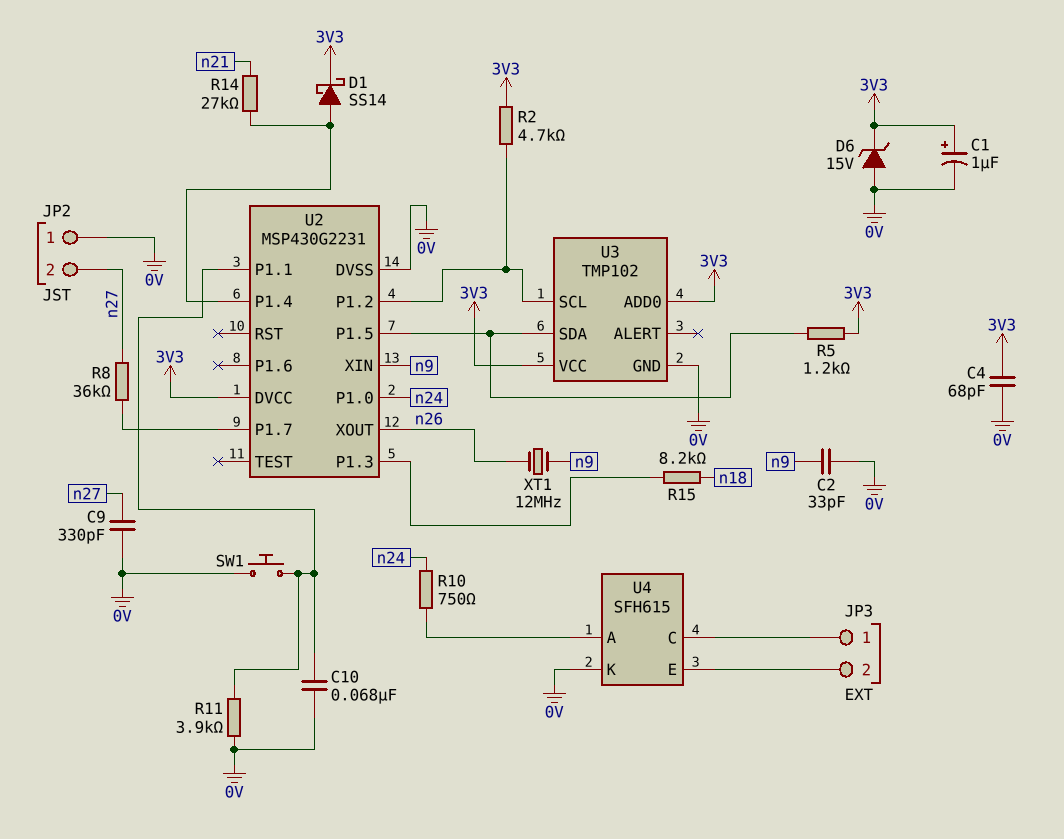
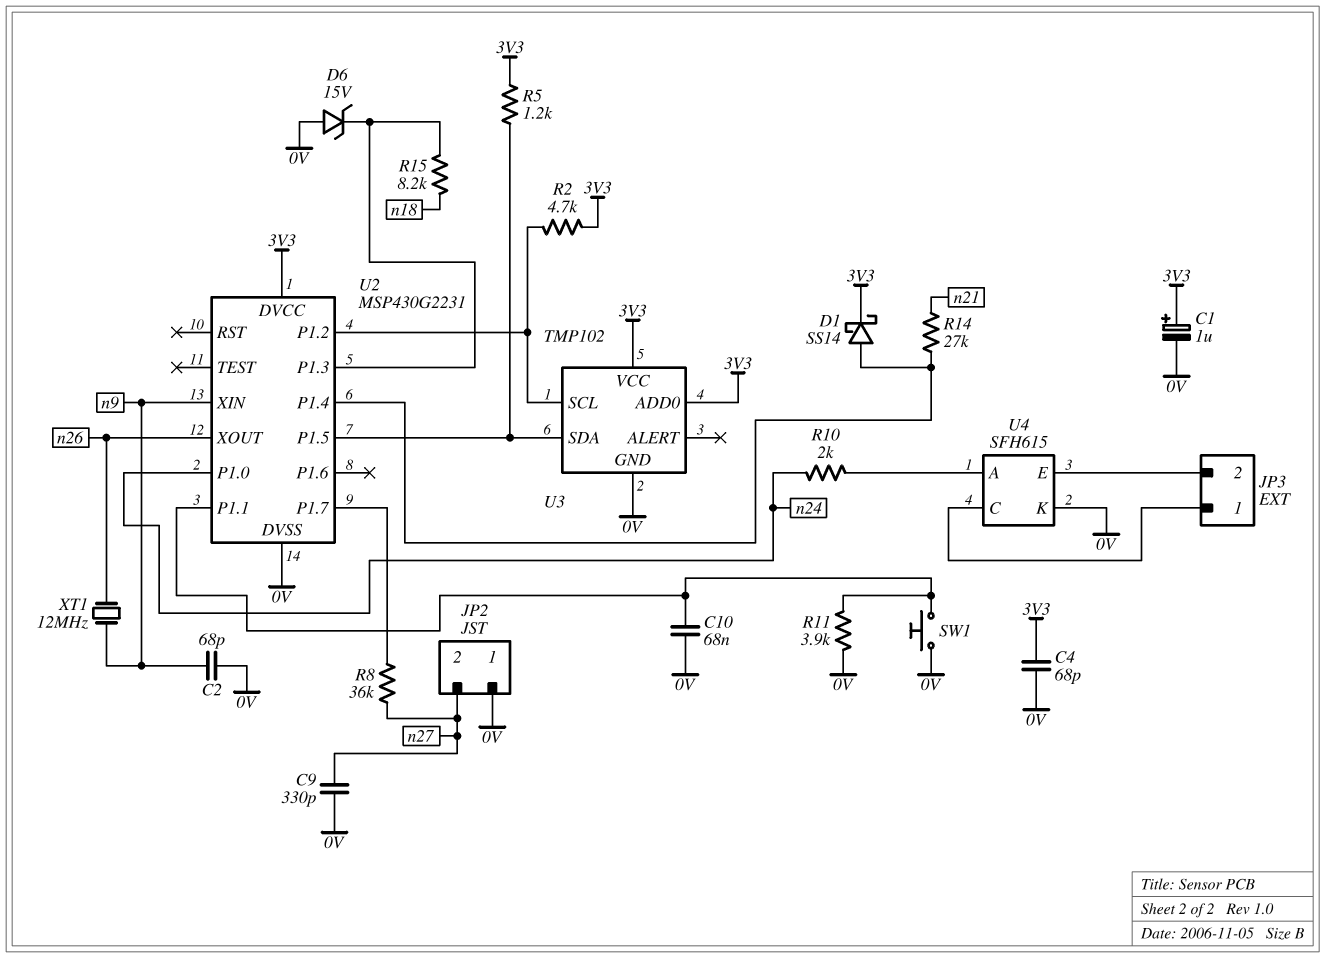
C2: 33pF (0V, n9) -> 68pF (0V, n9)
D6: zener 15V (A 0V, K 3V3) -> zener 15V (A 0V, K U2/P1.3)
R10: 750 (U4/A, n24) -> 2k (U4/A, n24)

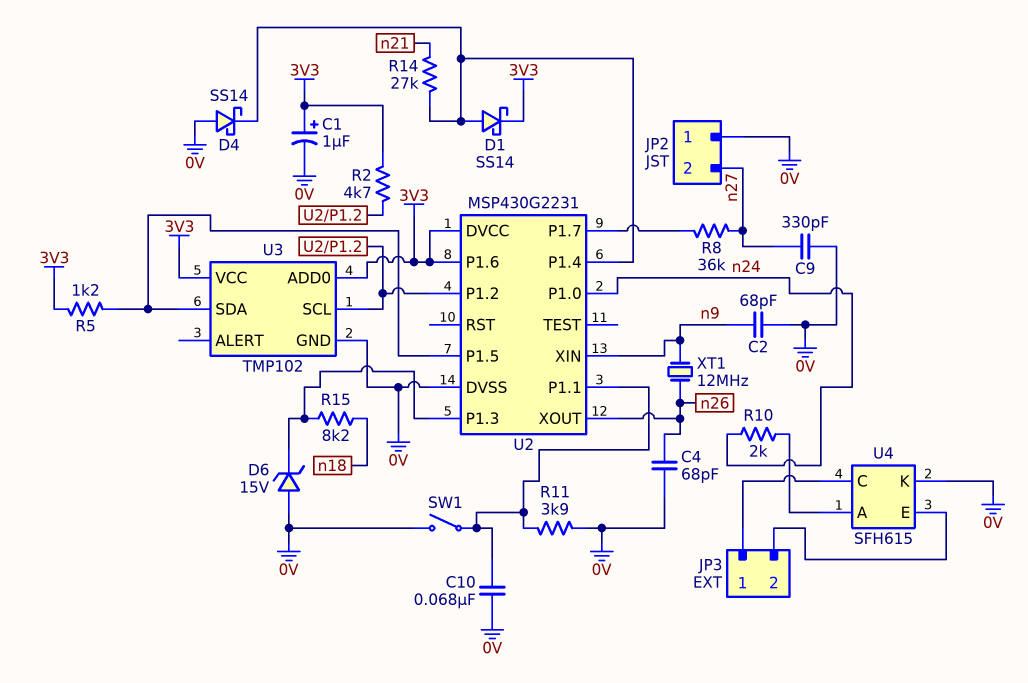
C4: 68pF (0V, 3V3) -> 68pF (0V, n26)
D4: none -> schottky SS14 (A 0V, K U2/P1.4)
SW1: button (0V, U2/P1.1) -> switch (0V, U2/P1.1)
U2 pin P1.6: none -> 3V3

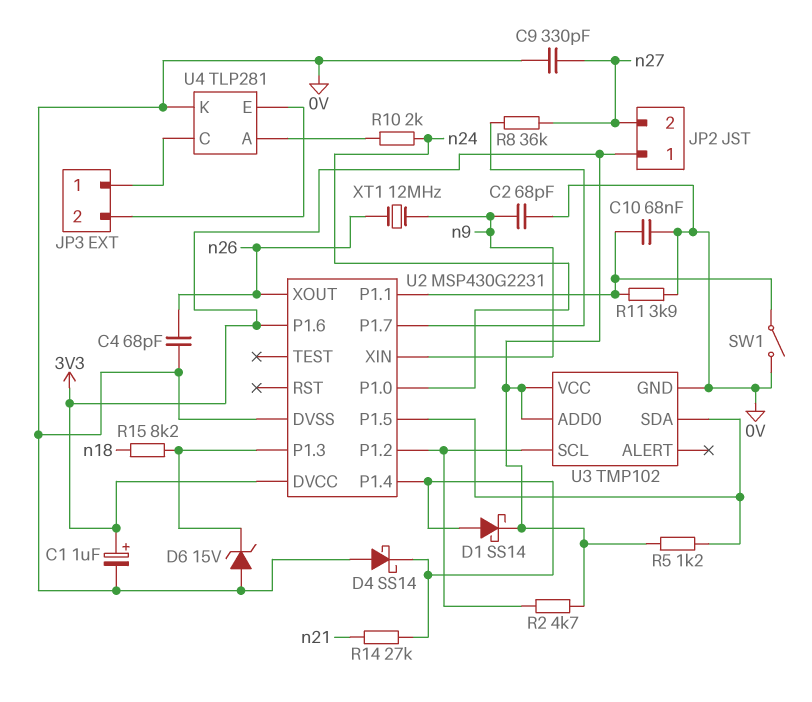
JP2 pin 1: 0V -> 3V3
U4: SFH615 -> TLP281

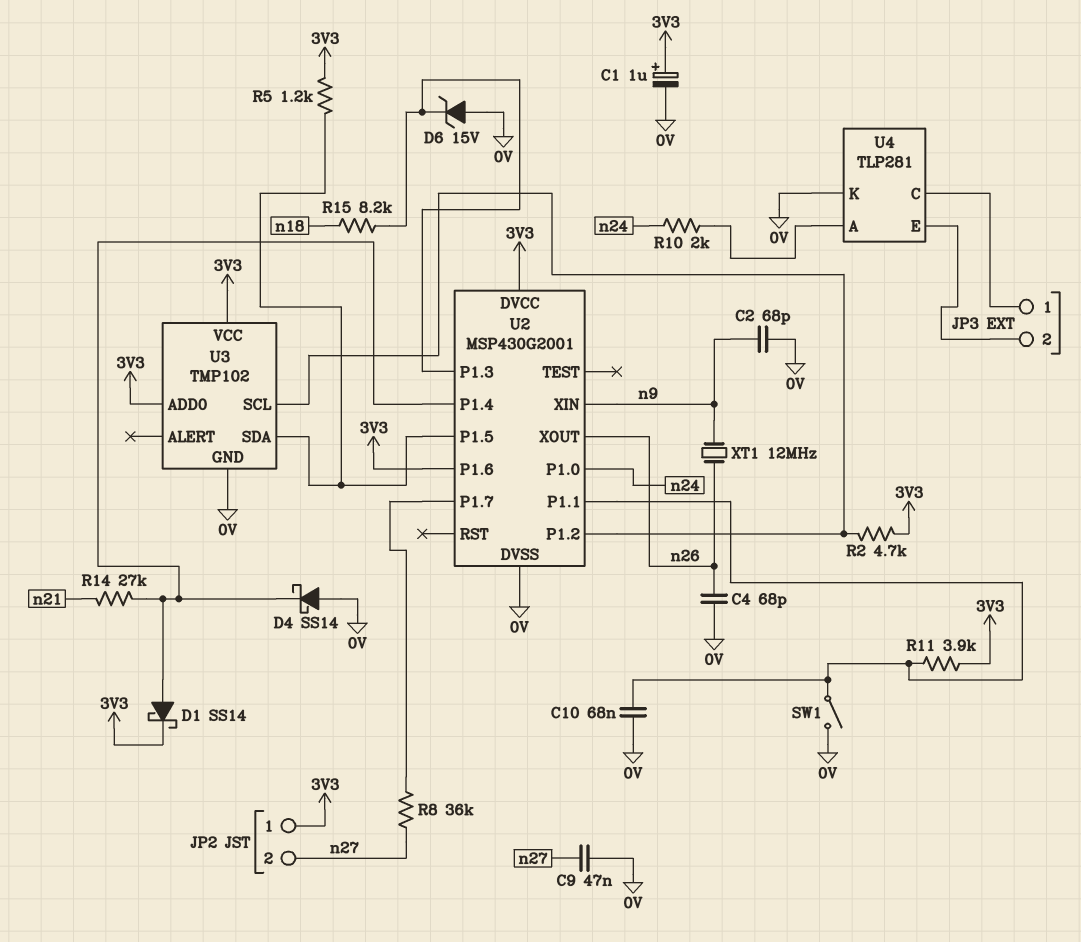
C9: 330pF (0V, n27) -> 47nF (0V, n27)
R11: 3.9k (0V, U2/P1.1) -> 3.9k (3V3, U2/P1.1)
U2: MSP430G2231 -> MSP430G2001

